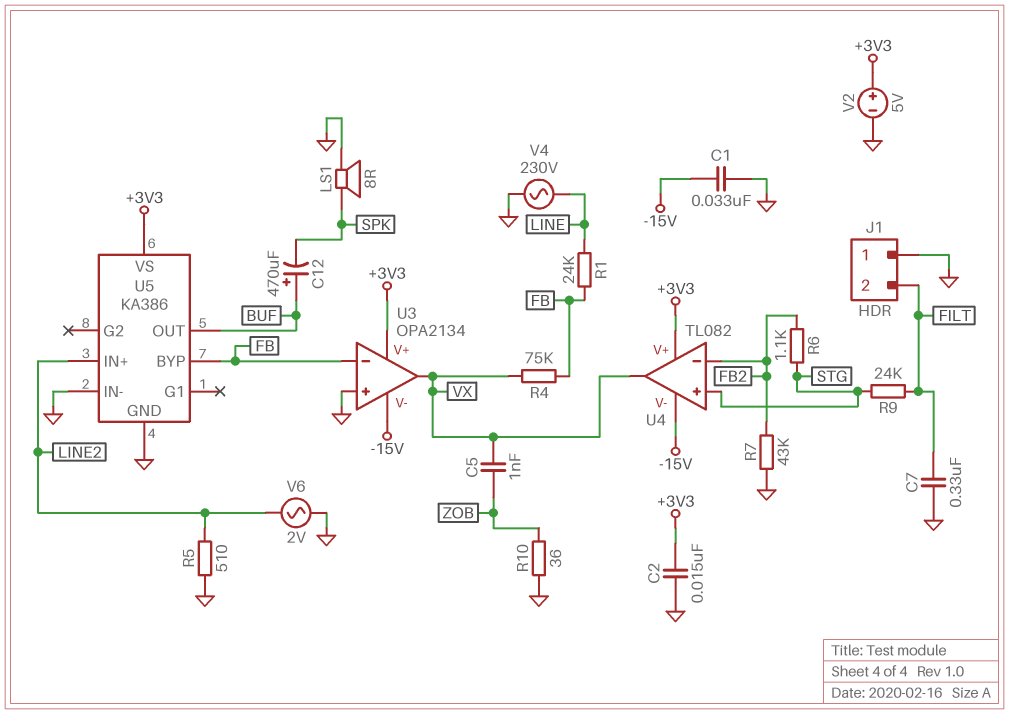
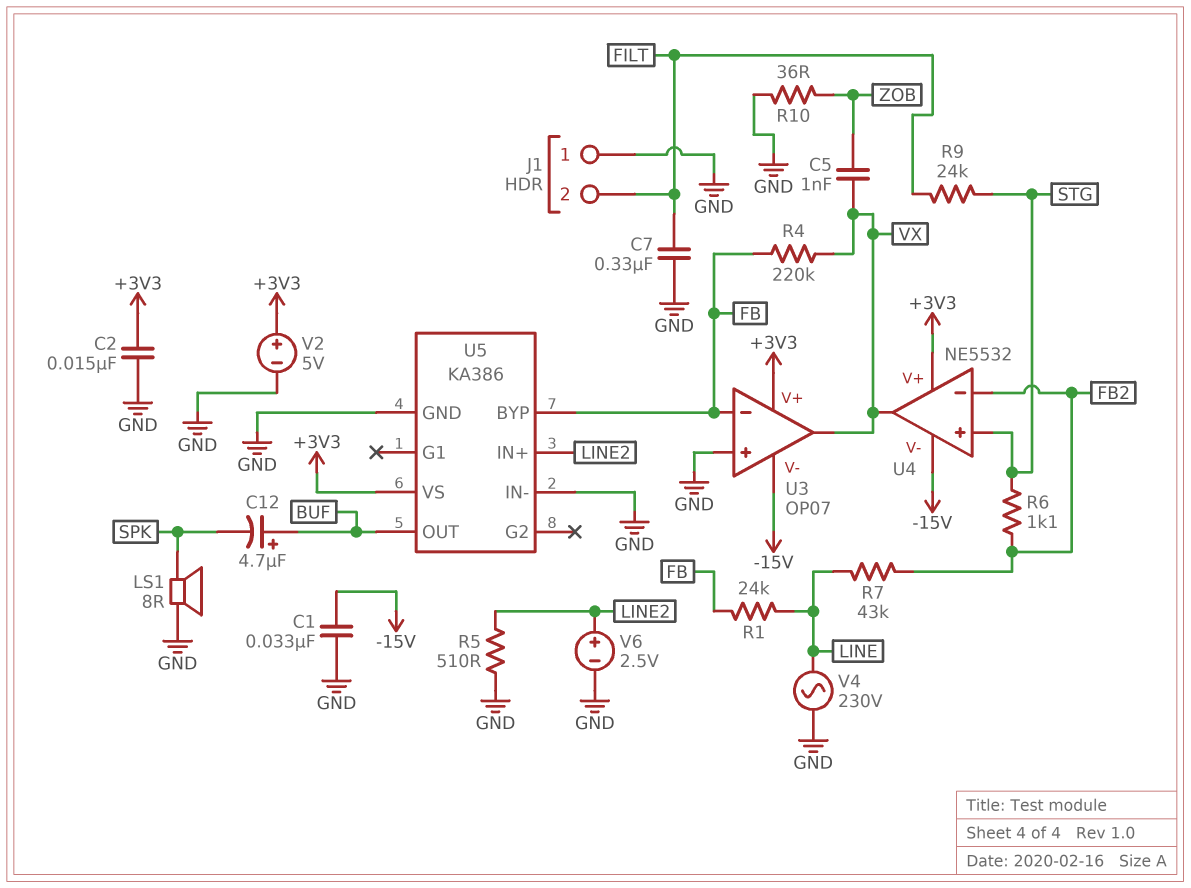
C12: 470uF (plus BUF, minus SPK) -> 4.7uF (plus BUF, minus SPK)
R4: 75k (FB, VX) -> 220k (FB, VX)
R7: 43k (FB2, GND) -> 43k (FB2, LINE)
U3: OPA2134 -> OP07
U4: TL082 -> NE5532
V6: AC 2V (GND, LINE2) -> 2.5V (plus LINE2, minus GND)

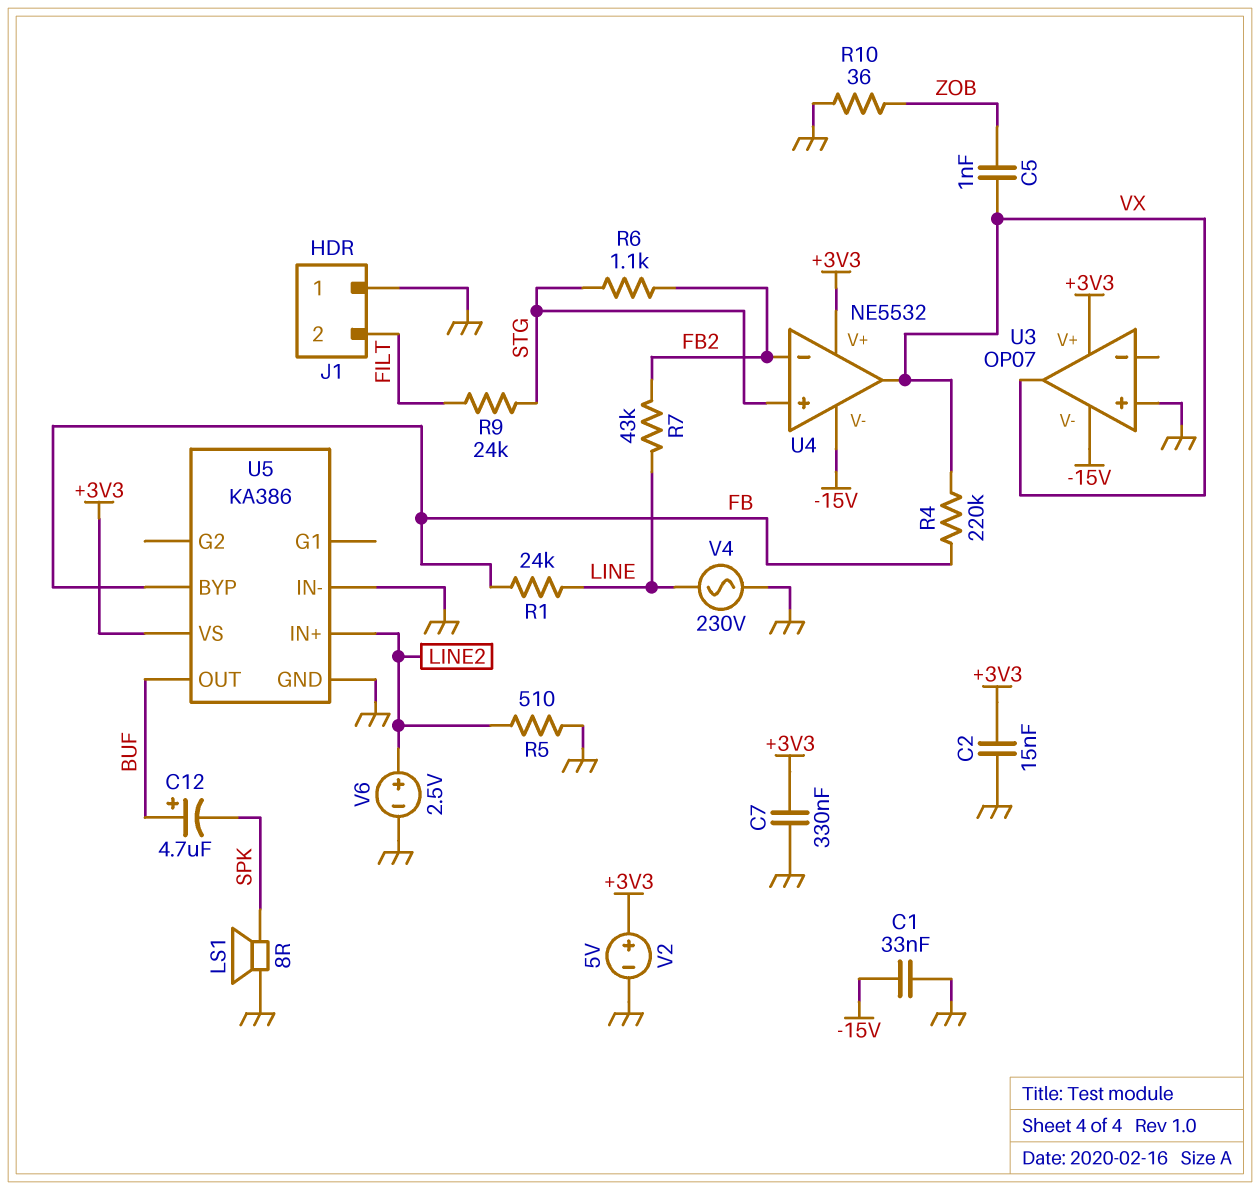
C7: 330nF (FILT, GND) -> 330nF (+3V3, GND)
U3 pin in-: FB -> none

